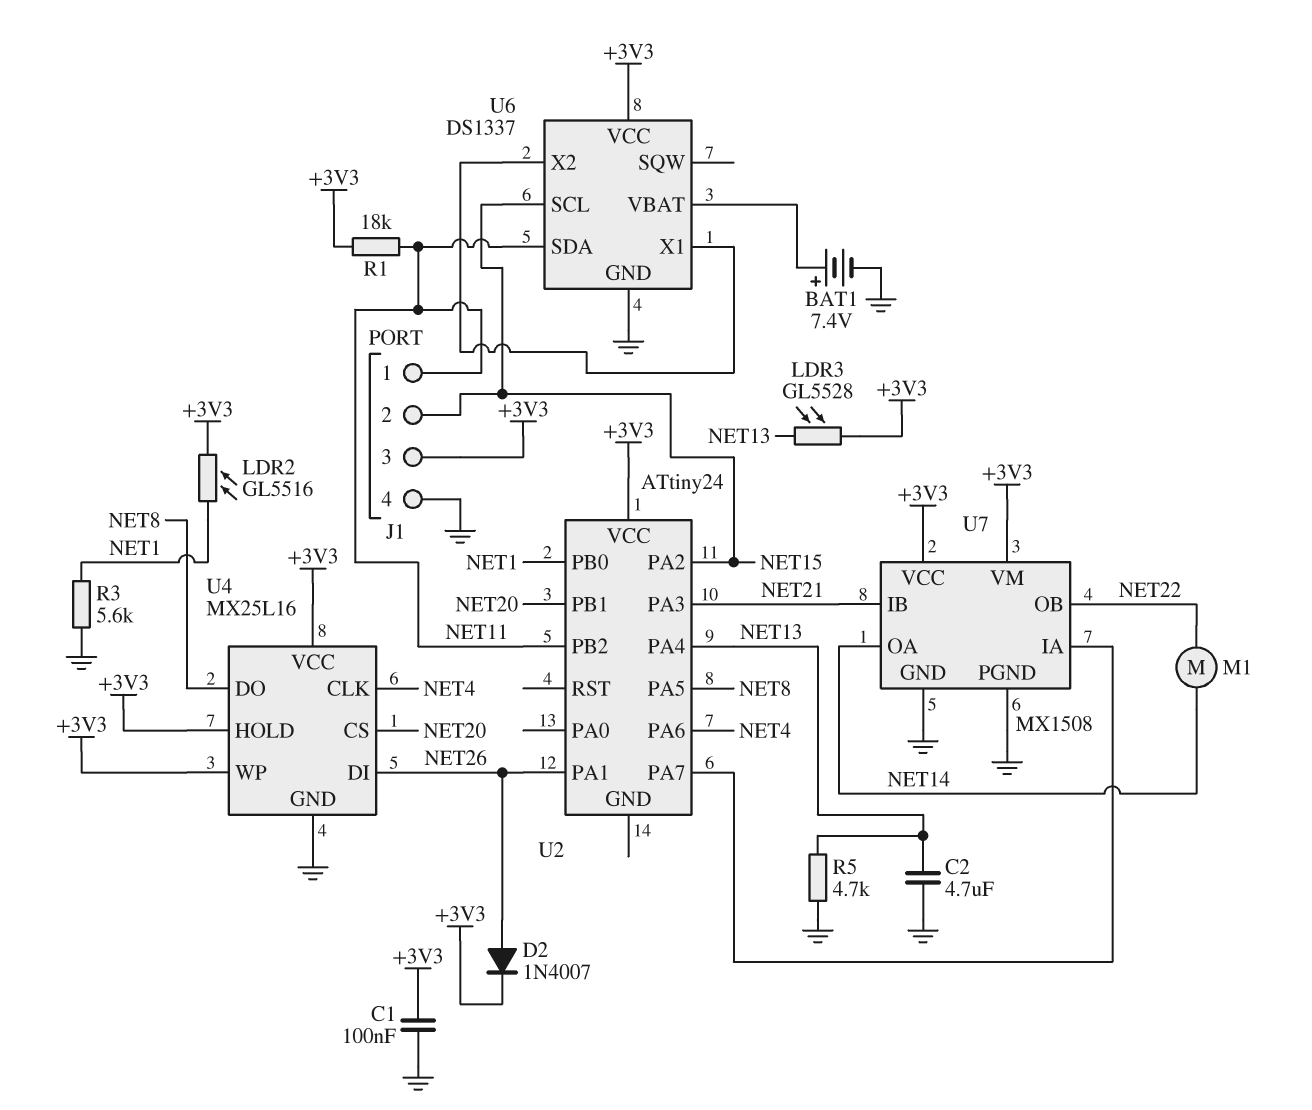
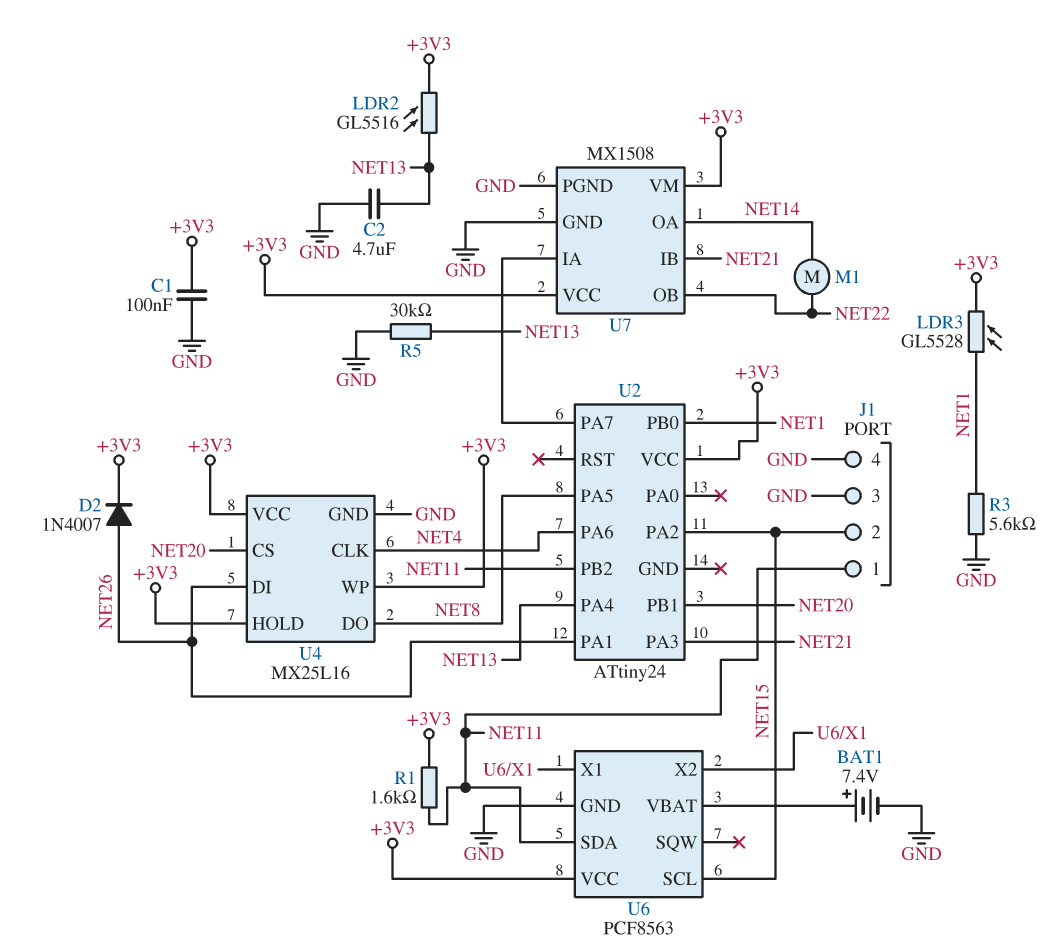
J1 pin 3: +3V3 -> GND
LDR2: GL5516 (+3V3, NET1) -> GL5516 (+3V3, NET13)
LDR3: GL5528 (+3V3, NET13) -> GL5528 (+3V3, NET1)
R1: 18k (+3V3, NET11) -> 1.6k (+3V3, NET11)
R5: 4.7k (GND, NET13) -> 30k (GND, NET13)
U6: DS1337 -> PCF8563

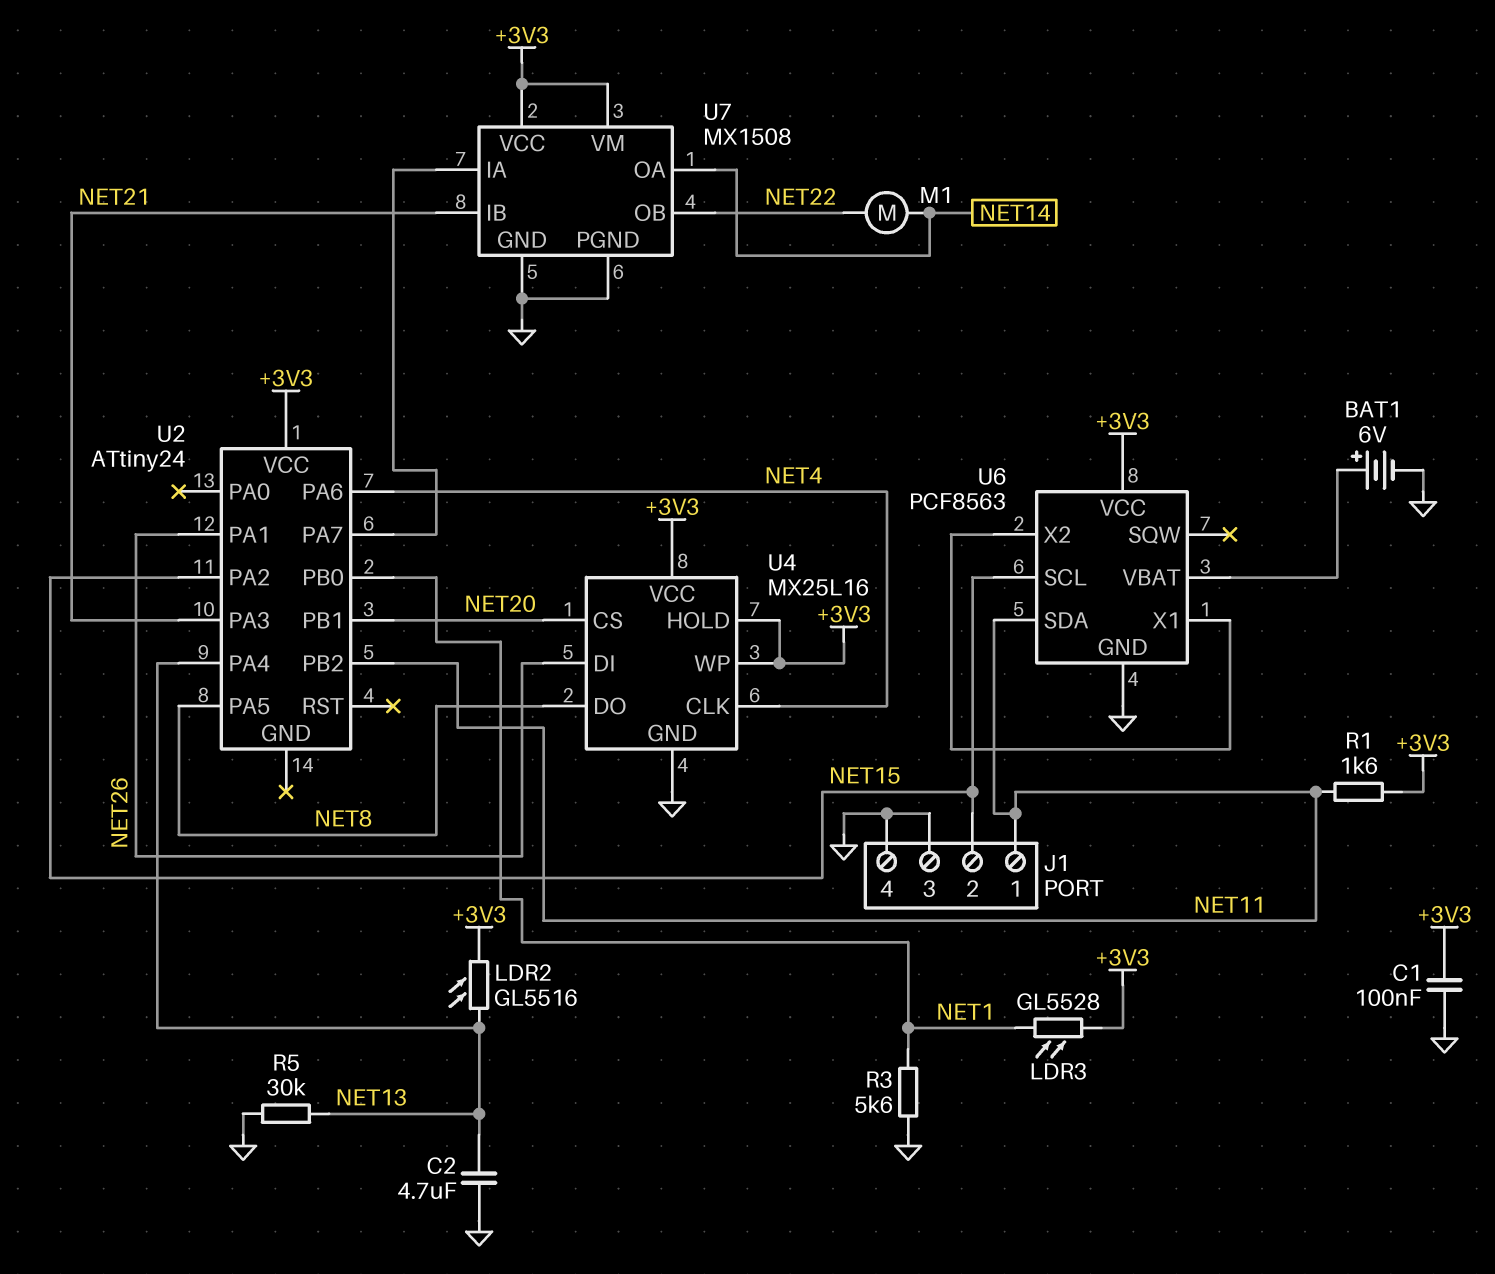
BAT1: 7.4V (plus U6/VBAT, minus GND) -> 6V (plus U6/VBAT, minus GND)
D2: diode 1N4007 (A NET26, K +3V3) -> none

